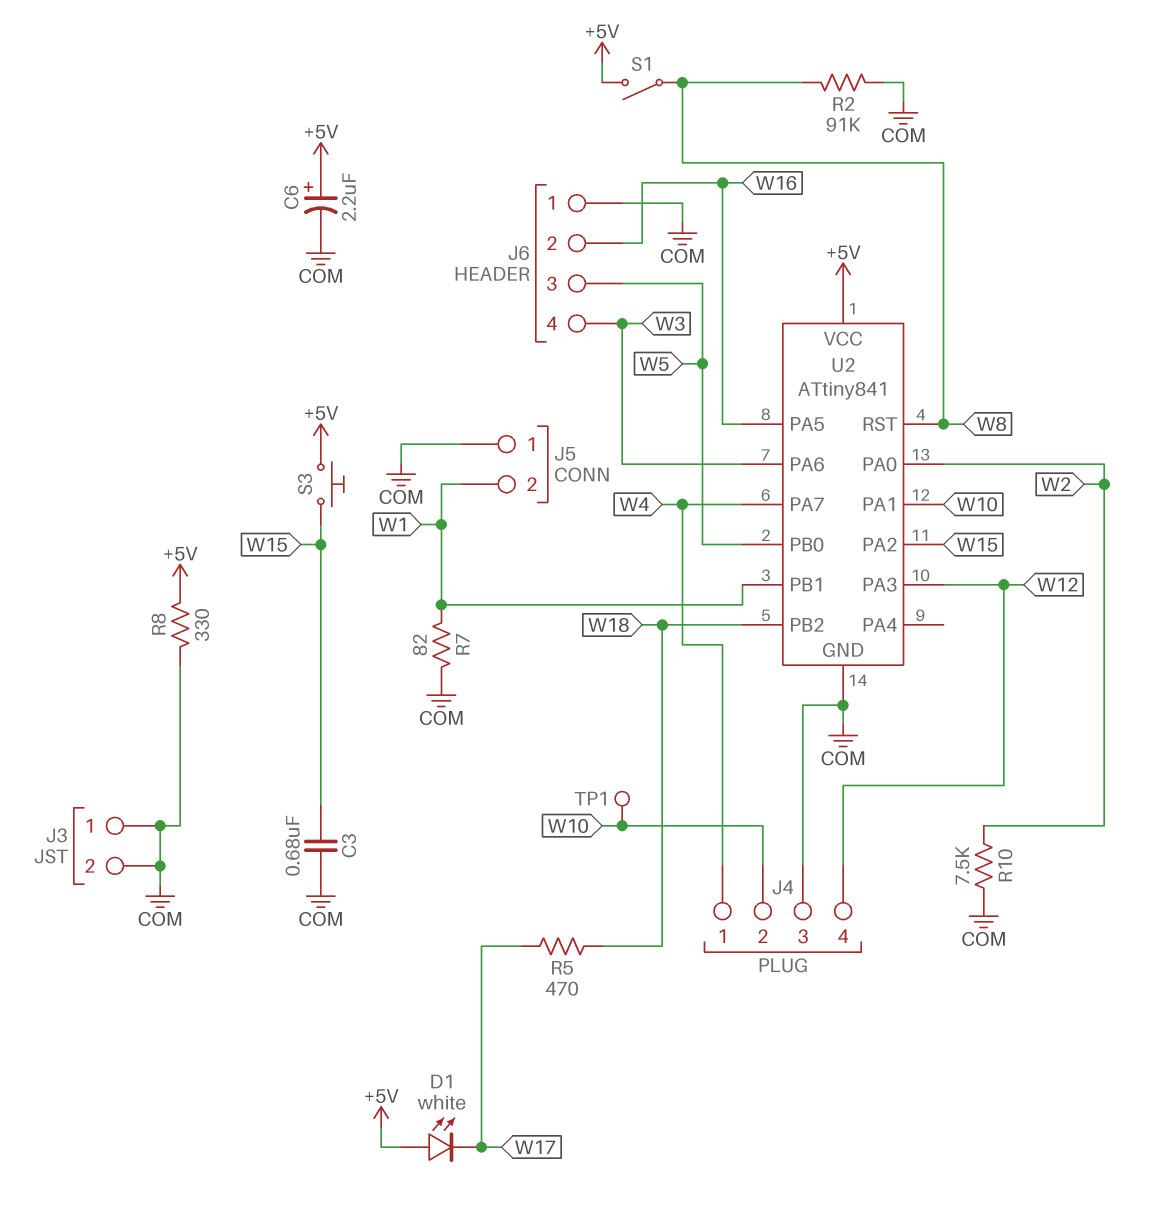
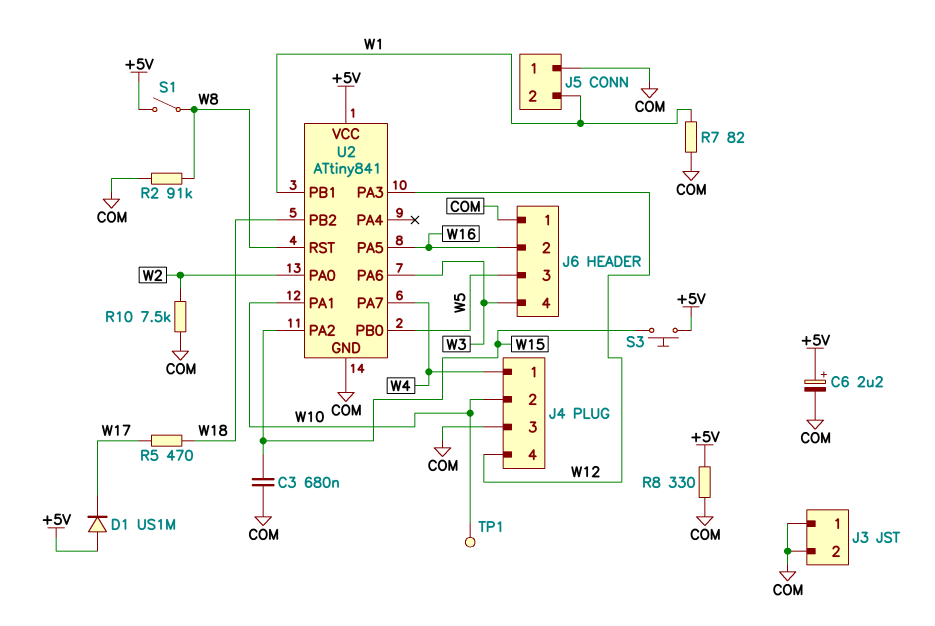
D1: LED white (A +5V, K W17) -> diode US1M (A +5V, K W17)

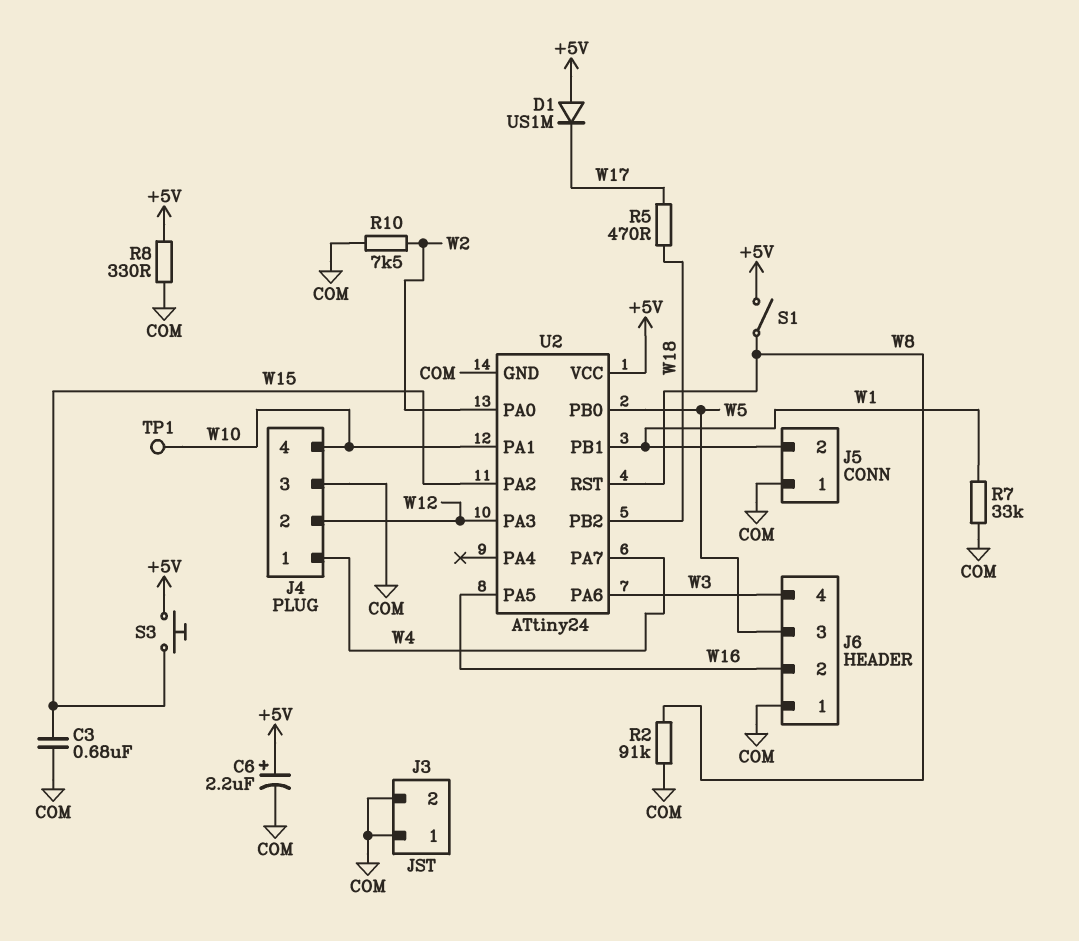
J4 pin 2: W10 -> W12
J4 pin 4: W12 -> W10
R7: 82 (COM, W1) -> 33k (COM, W1)
U2: ATtiny841 -> ATtiny24

